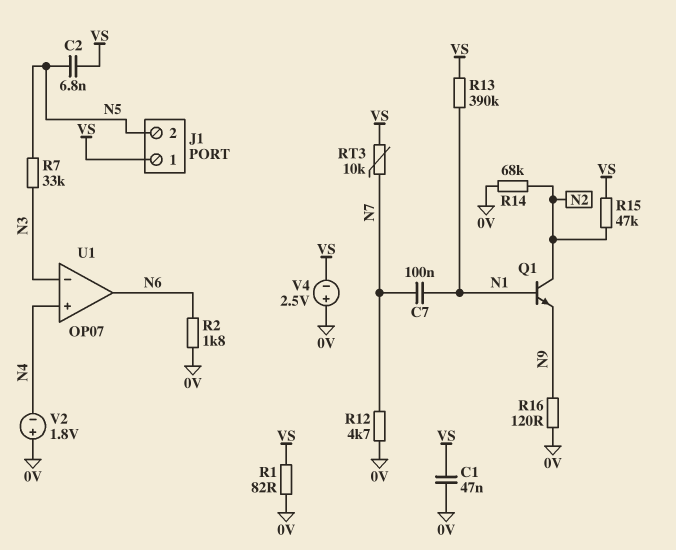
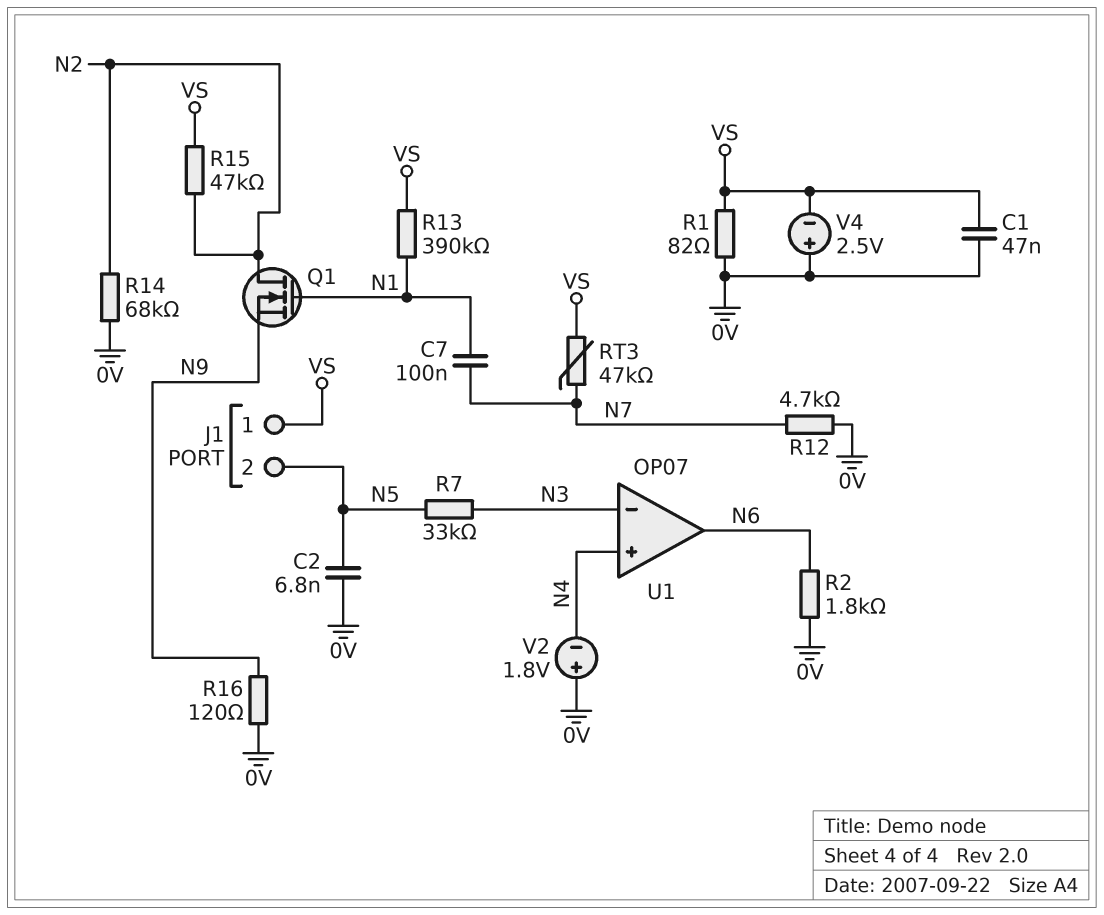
C2: 6.8nF (N5, VS) -> 6.8nF (0V, N5)
Q1: NPN (B N1, C N2, E N9) -> NMOS (G N1, D N2, S N9)
RT3: 10k (N7, VS) -> 47k (N7, VS)

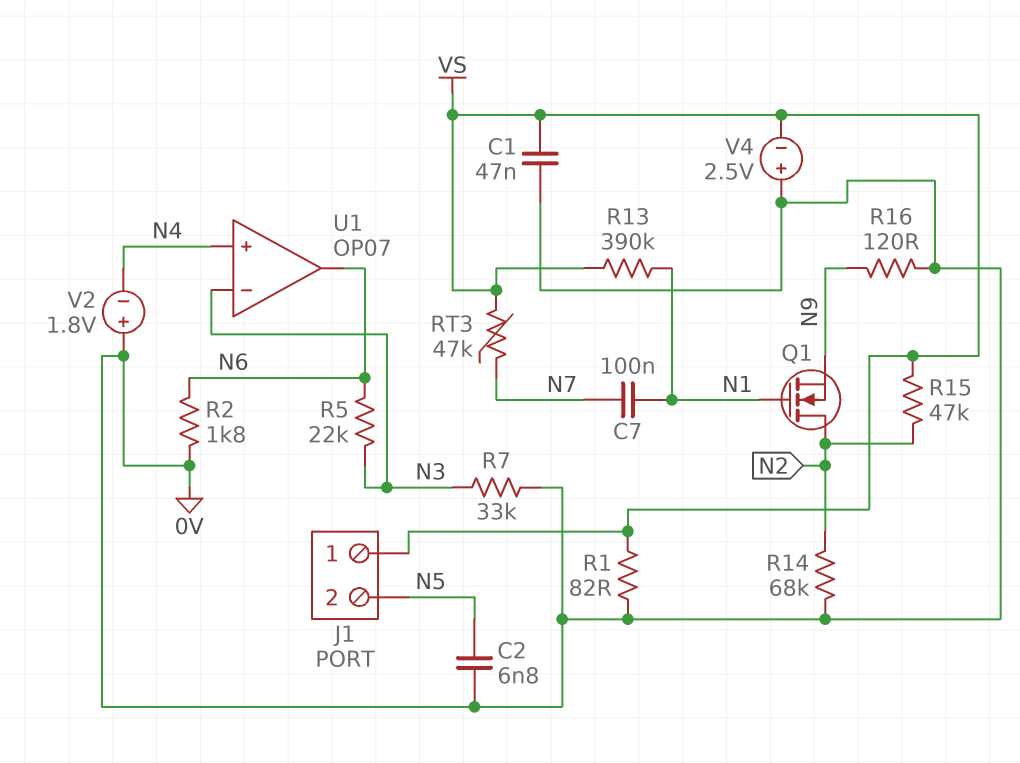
R5: none -> 22k (N3, N6)
R7: 33k (N3, N5) -> 33k (0V, N3)
R12: 4.7k (0V, N7) -> none

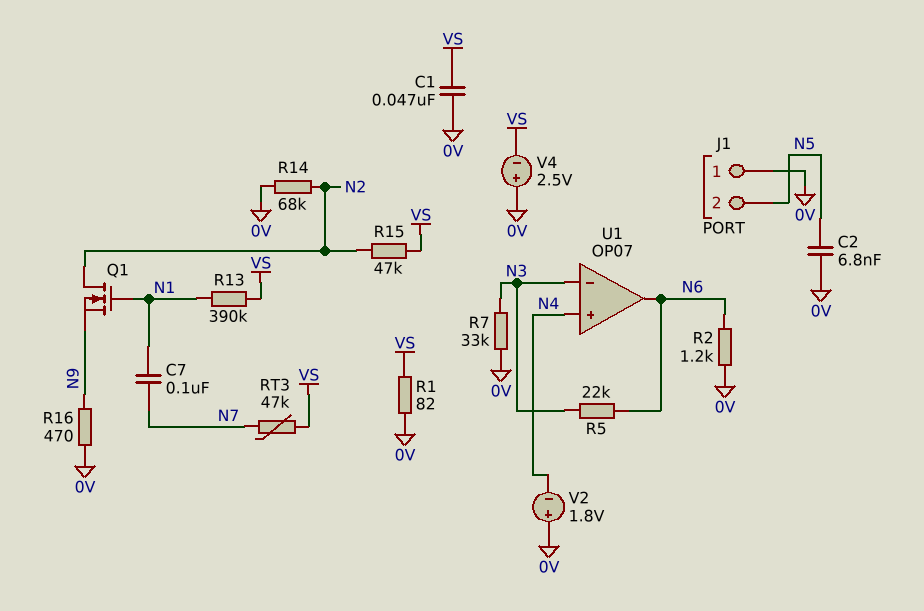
J1 pin 1: VS -> 0V
R2: 1.8k (0V, N6) -> 1.2k (0V, N6)
R16: 120 (0V, N9) -> 470 (0V, N9)

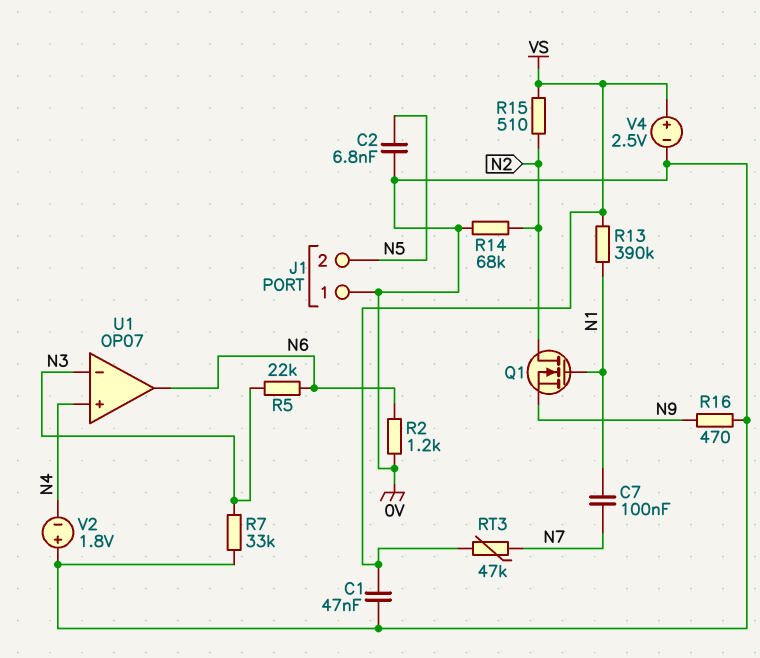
R1: 82 (0V, VS) -> none
R15: 47k (N2, VS) -> 510 (N2, VS)
V4: 2.5V (plus 0V, minus VS) -> 2.5V (plus VS, minus 0V)

